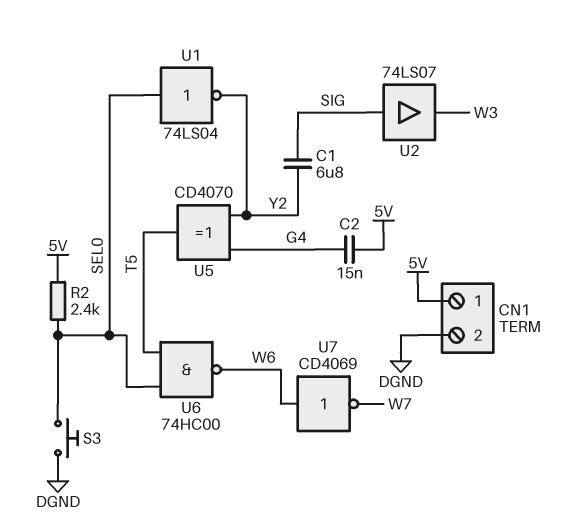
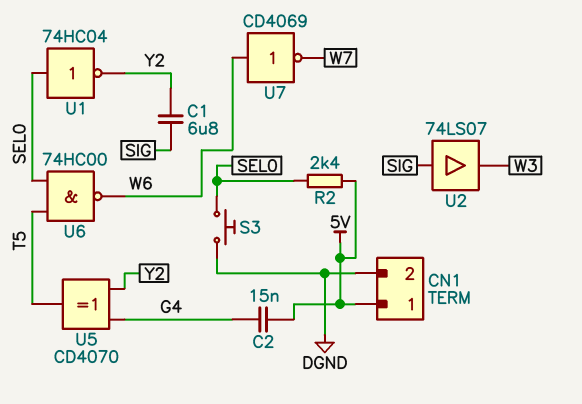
U1: NOT 74LS04 (in SEL0, out Y2) -> NOT 74HC04 (in SEL0, out Y2)

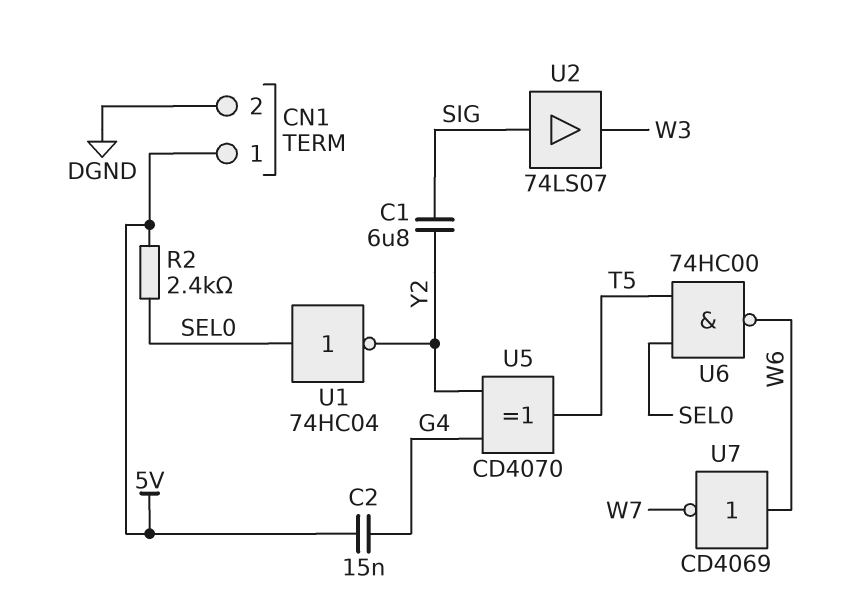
S3: button (DGND, SEL0) -> none

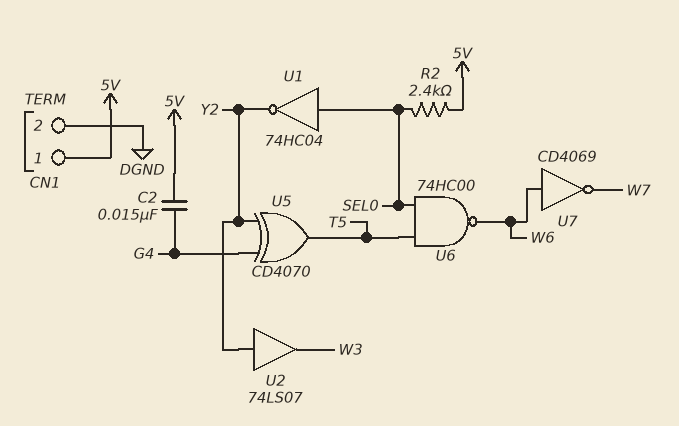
C1: 6.8uF (SIG, Y2) -> none
U2: buffer 74LS07 (in SIG, out W3) -> buffer 74LS07 (in Y2, out W3)

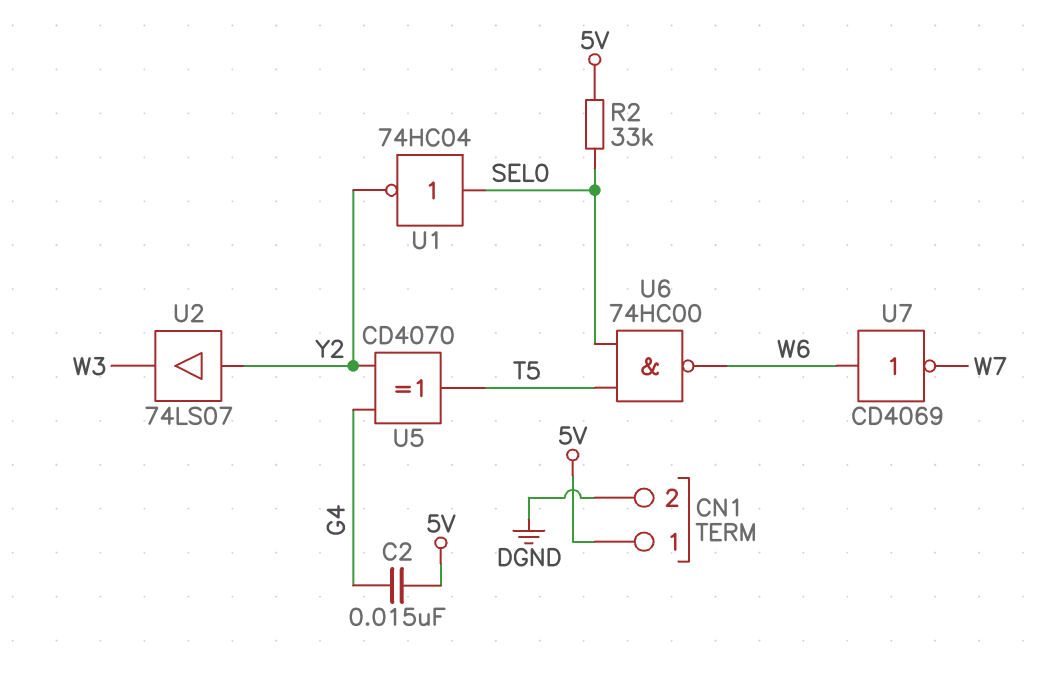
R2: 2.4k (5V, SEL0) -> 33k (5V, SEL0)

